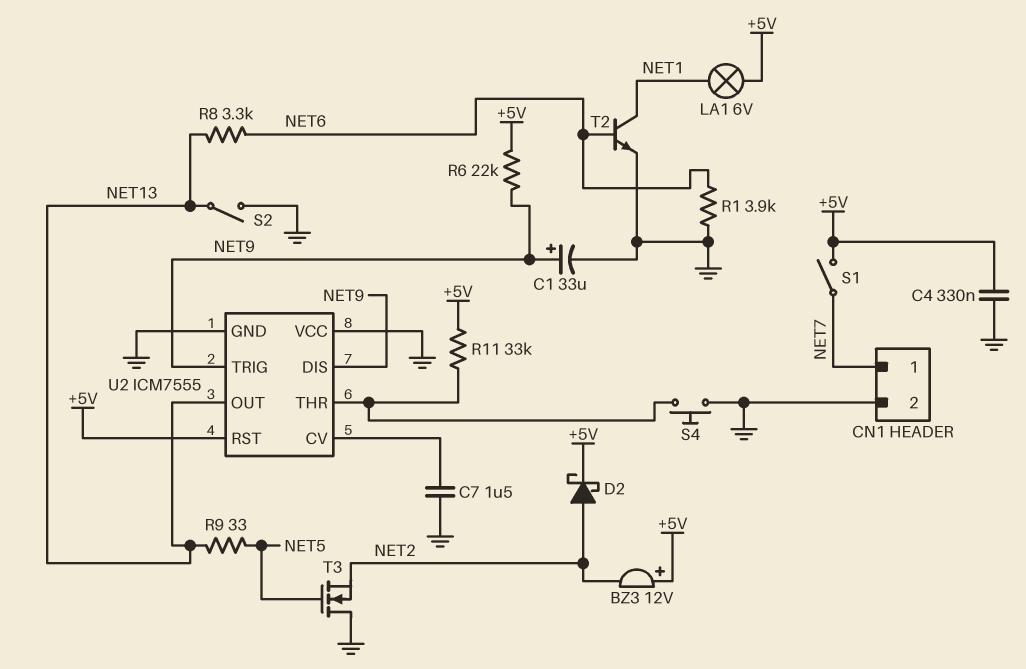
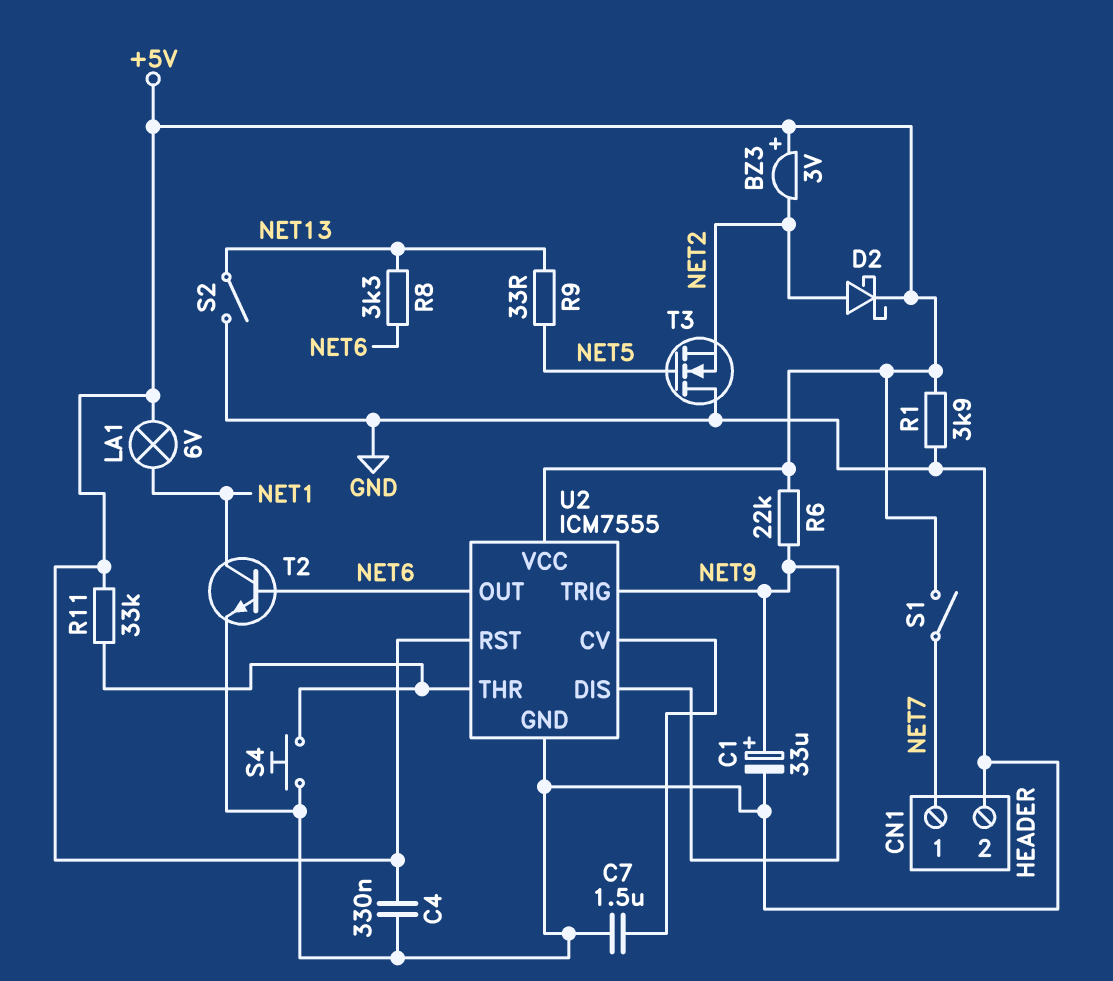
BZ3: buzzer 12V (plus +5V, minus NET2) -> buzzer 3V (plus +5V, minus NET2)
R1: 3.9k (GND, NET6) -> 3.9k (+5V, GND)
U2 pin OUT: NET13 -> NET6
U2 pin VCC: GND -> +5V

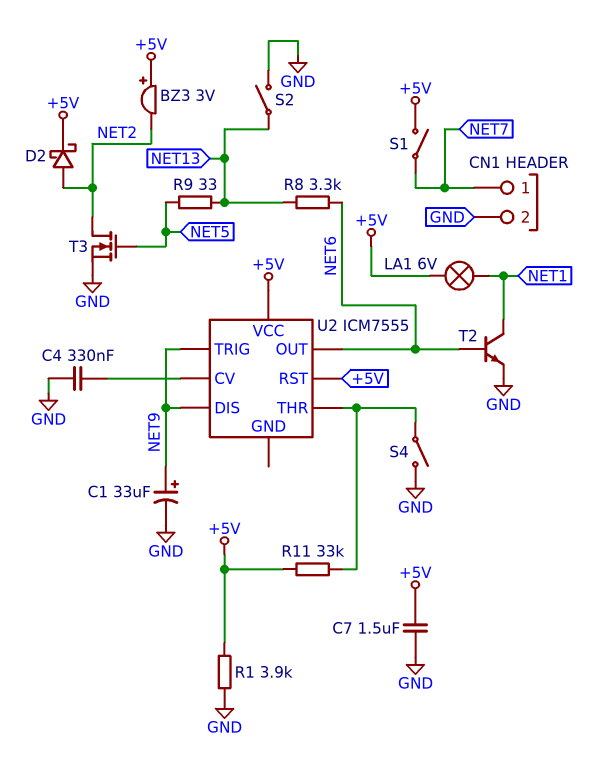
C4: 330nF (+5V, GND) -> 330nF (GND, U2/CV)
C7: 1.5uF (GND, U2/CV) -> 1.5uF (+5V, GND)
R6: 22k (+5V, NET9) -> none
S4: button (GND, U2/THR) -> switch (GND, U2/THR)
T3: NMOS (G NET5, D GND, S NET2) -> NMOS (G NET5, D NET2, S GND)
U2 pin GND: GND -> none

